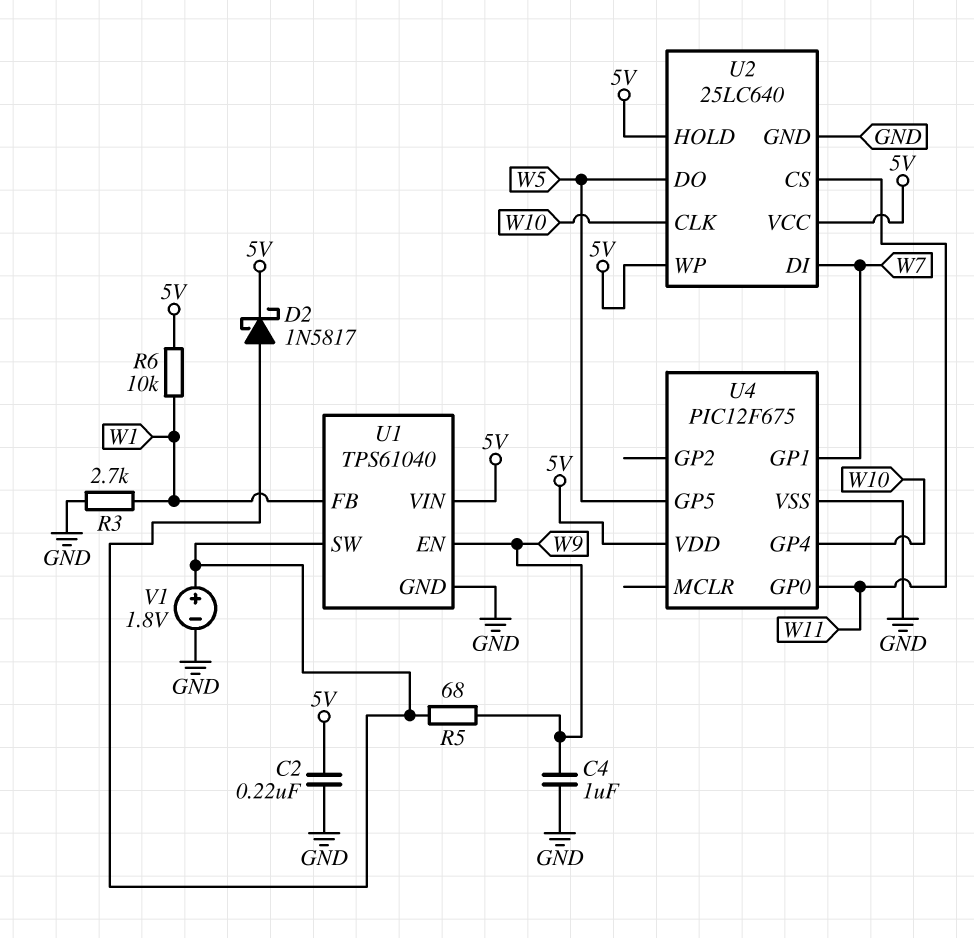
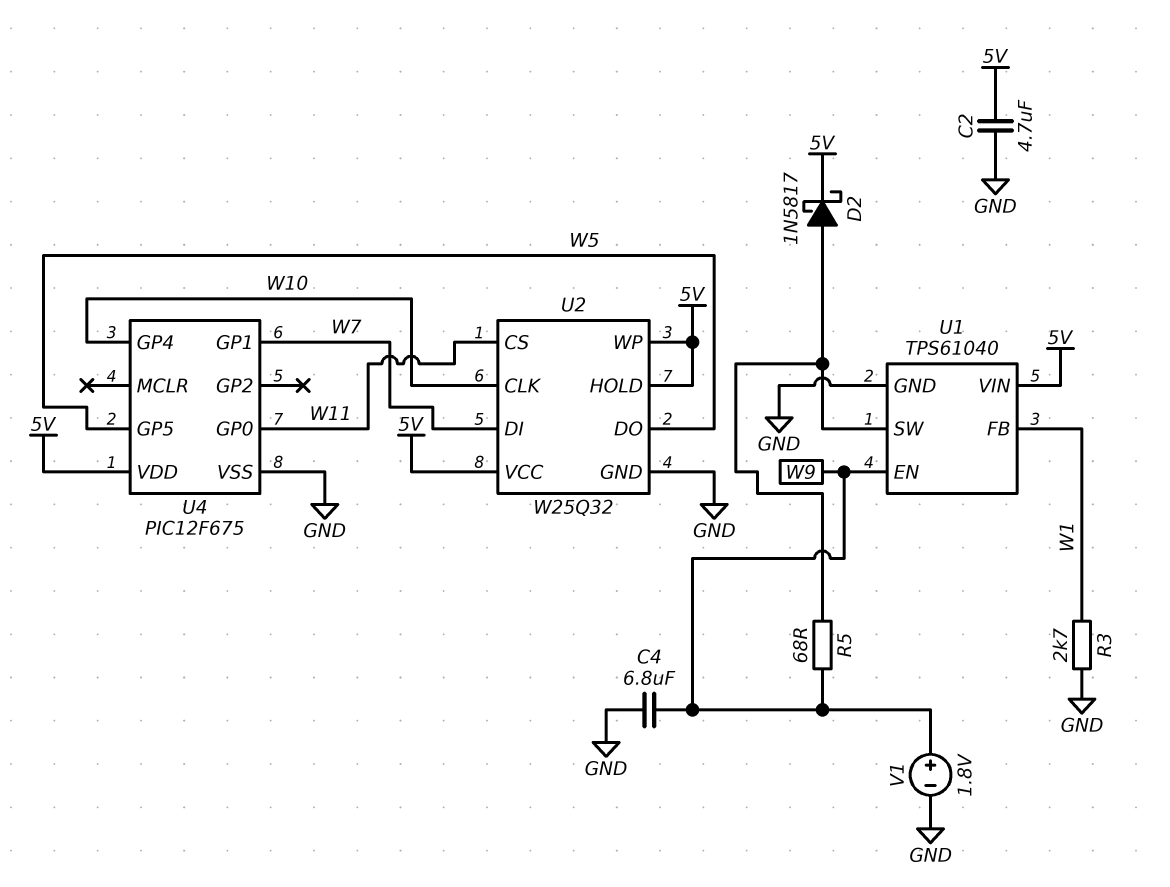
C2: 220nF (5V, GND) -> 4.7uF (5V, GND)
C4: 1uF (GND, W9) -> 6.8uF (GND, W9)
R6: 10k (5V, W1) -> none
U2: 25LC640 -> W25Q32
V1: 1.8V (plus U1/SW, minus GND) -> 1.8V (plus W9, minus GND)

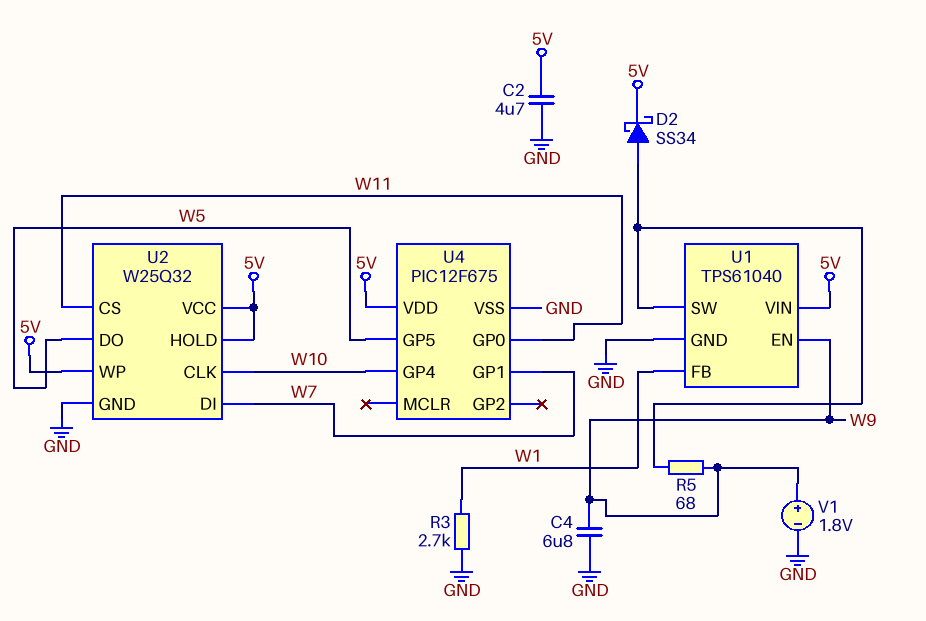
D2: schottky 1N5817 (A U1/SW, K 5V) -> schottky SS34 (A U1/SW, K 5V)

